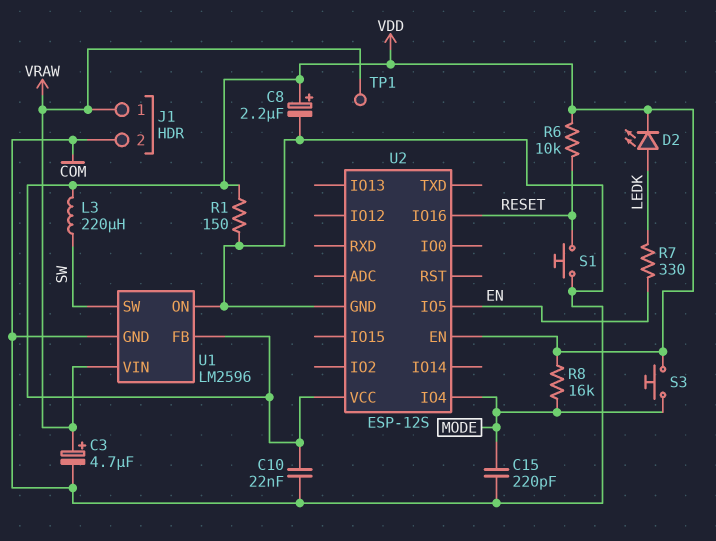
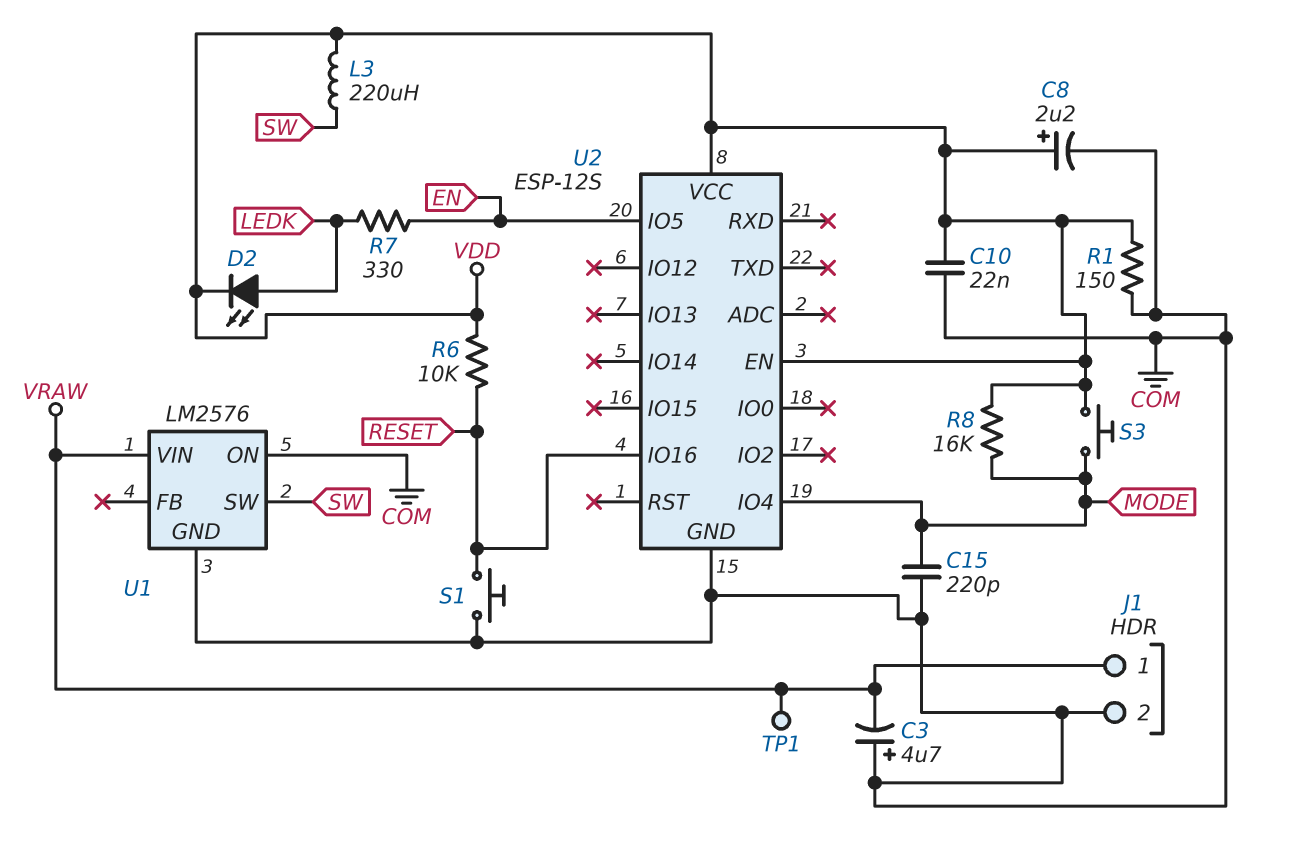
C3: 4.7uF (plus VRAW, minus COM) -> 4.7uF (plus COM, minus VRAW)
U1: LM2596 -> LM2576
U1 pin FB: VDD -> none

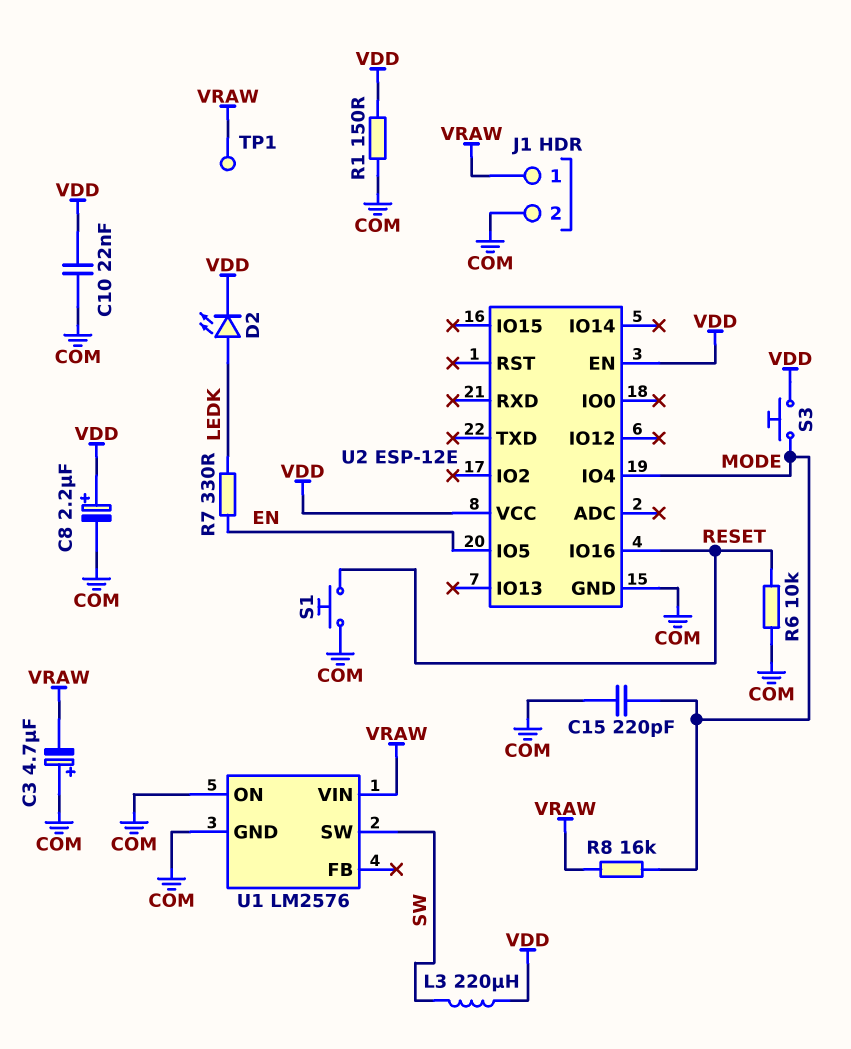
R6: 10k (RESET, VDD) -> 10k (COM, RESET)
R8: 16k (MODE, VDD) -> 16k (MODE, VRAW)
U2: ESP-12S -> ESP-12E

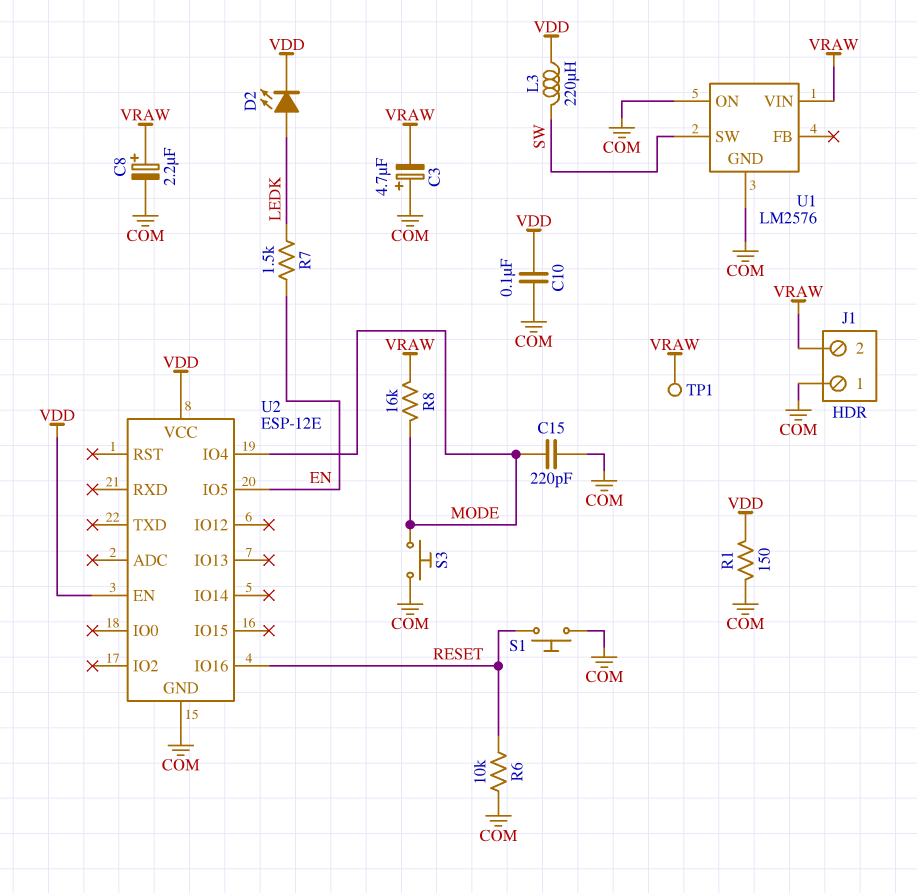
C8: 2.2uF (plus VDD, minus COM) -> 2.2uF (plus VRAW, minus COM)
C10: 22nF (COM, VDD) -> 100nF (COM, VDD)
J1 pin 1: VRAW -> COM
J1 pin 2: COM -> VRAW
R7: 330 (EN, LEDK) -> 1.5k (EN, LEDK)
S3: button (MODE, VDD) -> button (COM, MODE)

